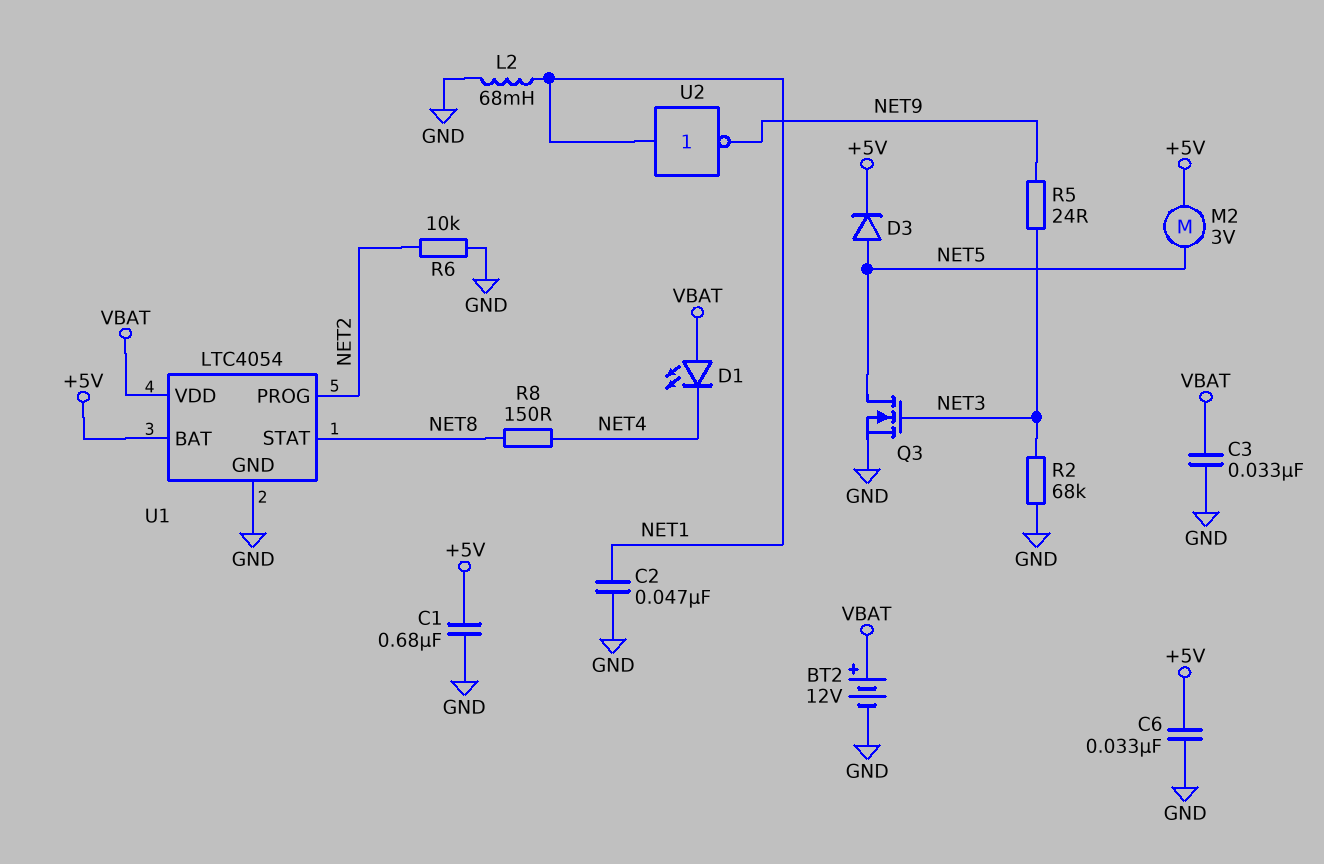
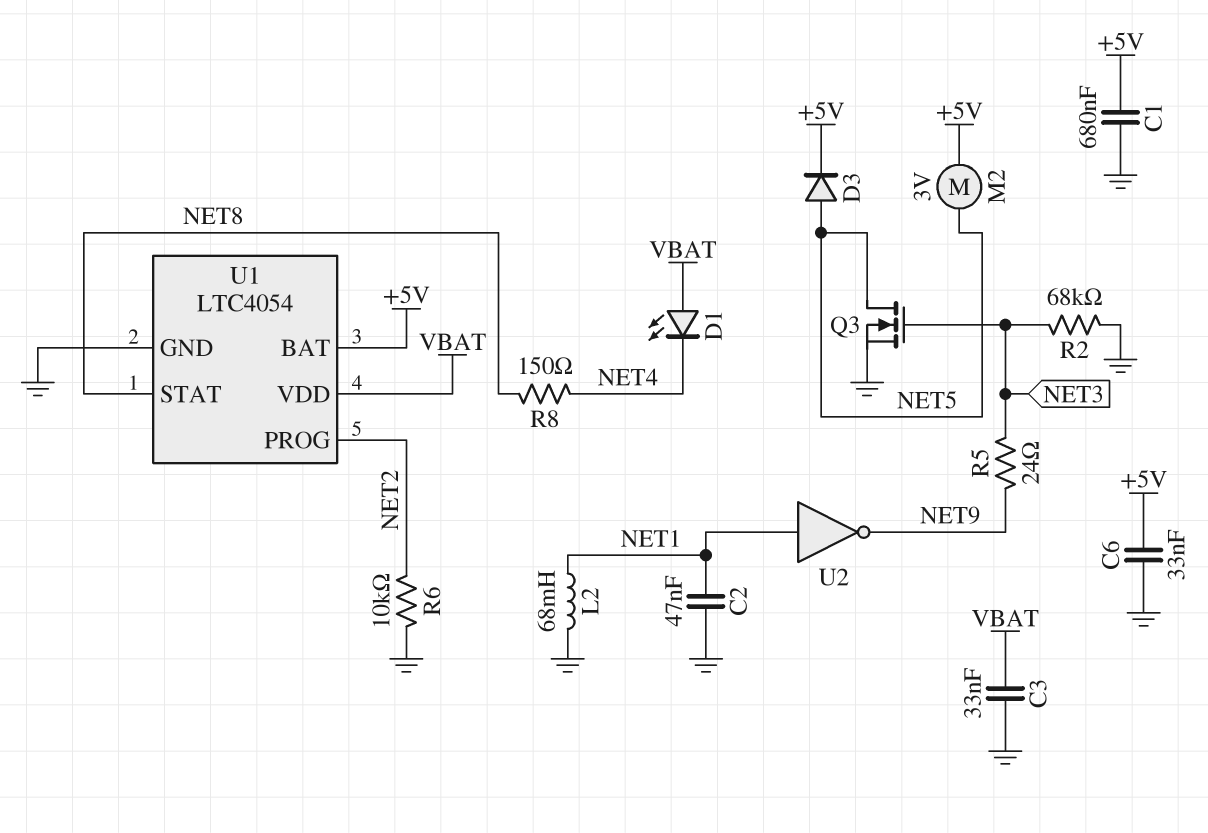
BT2: 12V (plus VBAT, minus GND) -> none

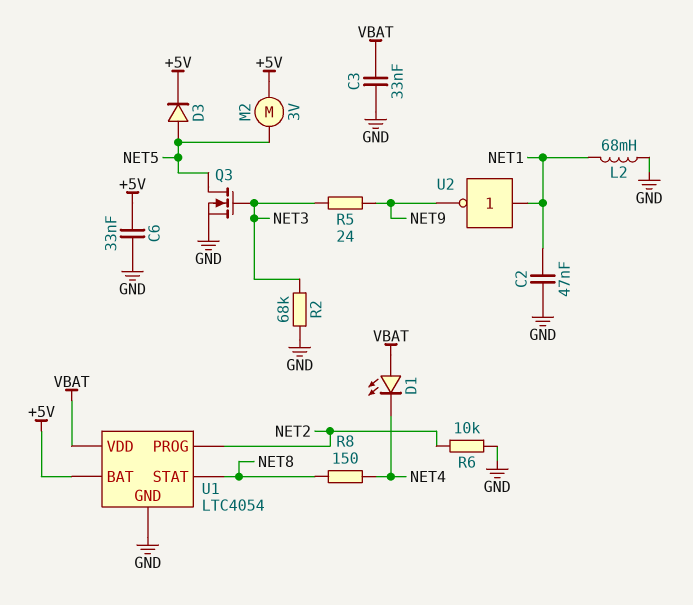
C1: 680nF (+5V, GND) -> none

